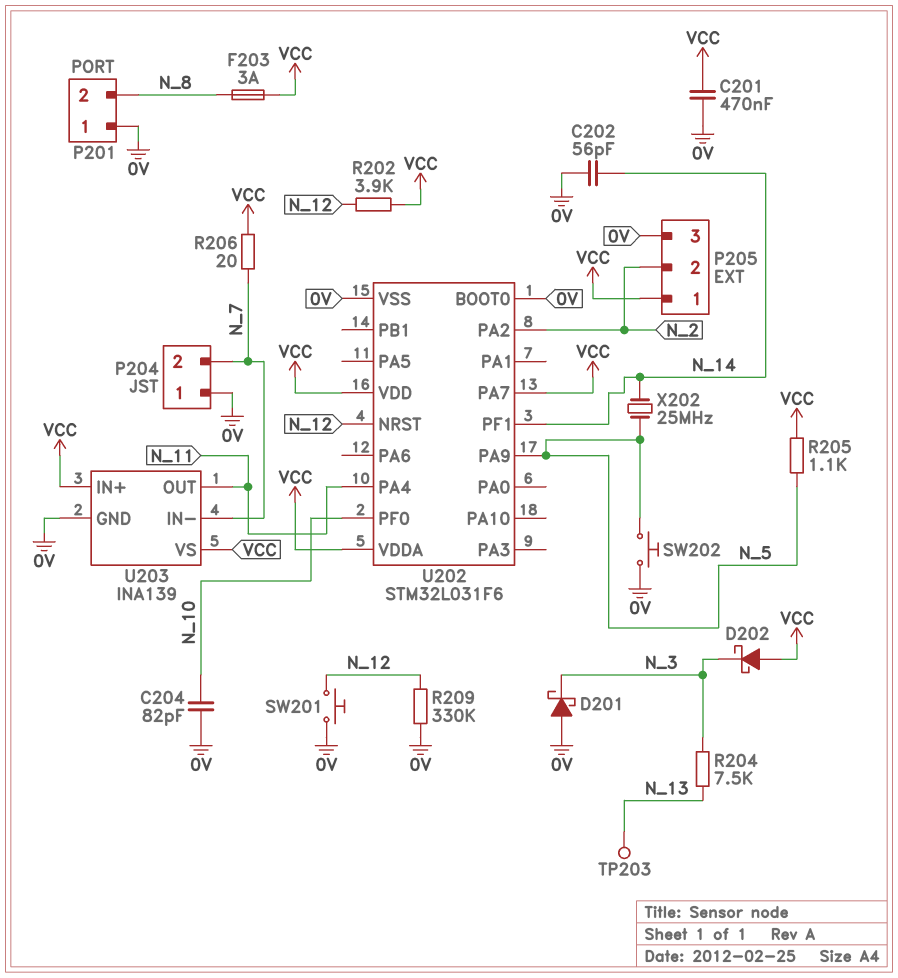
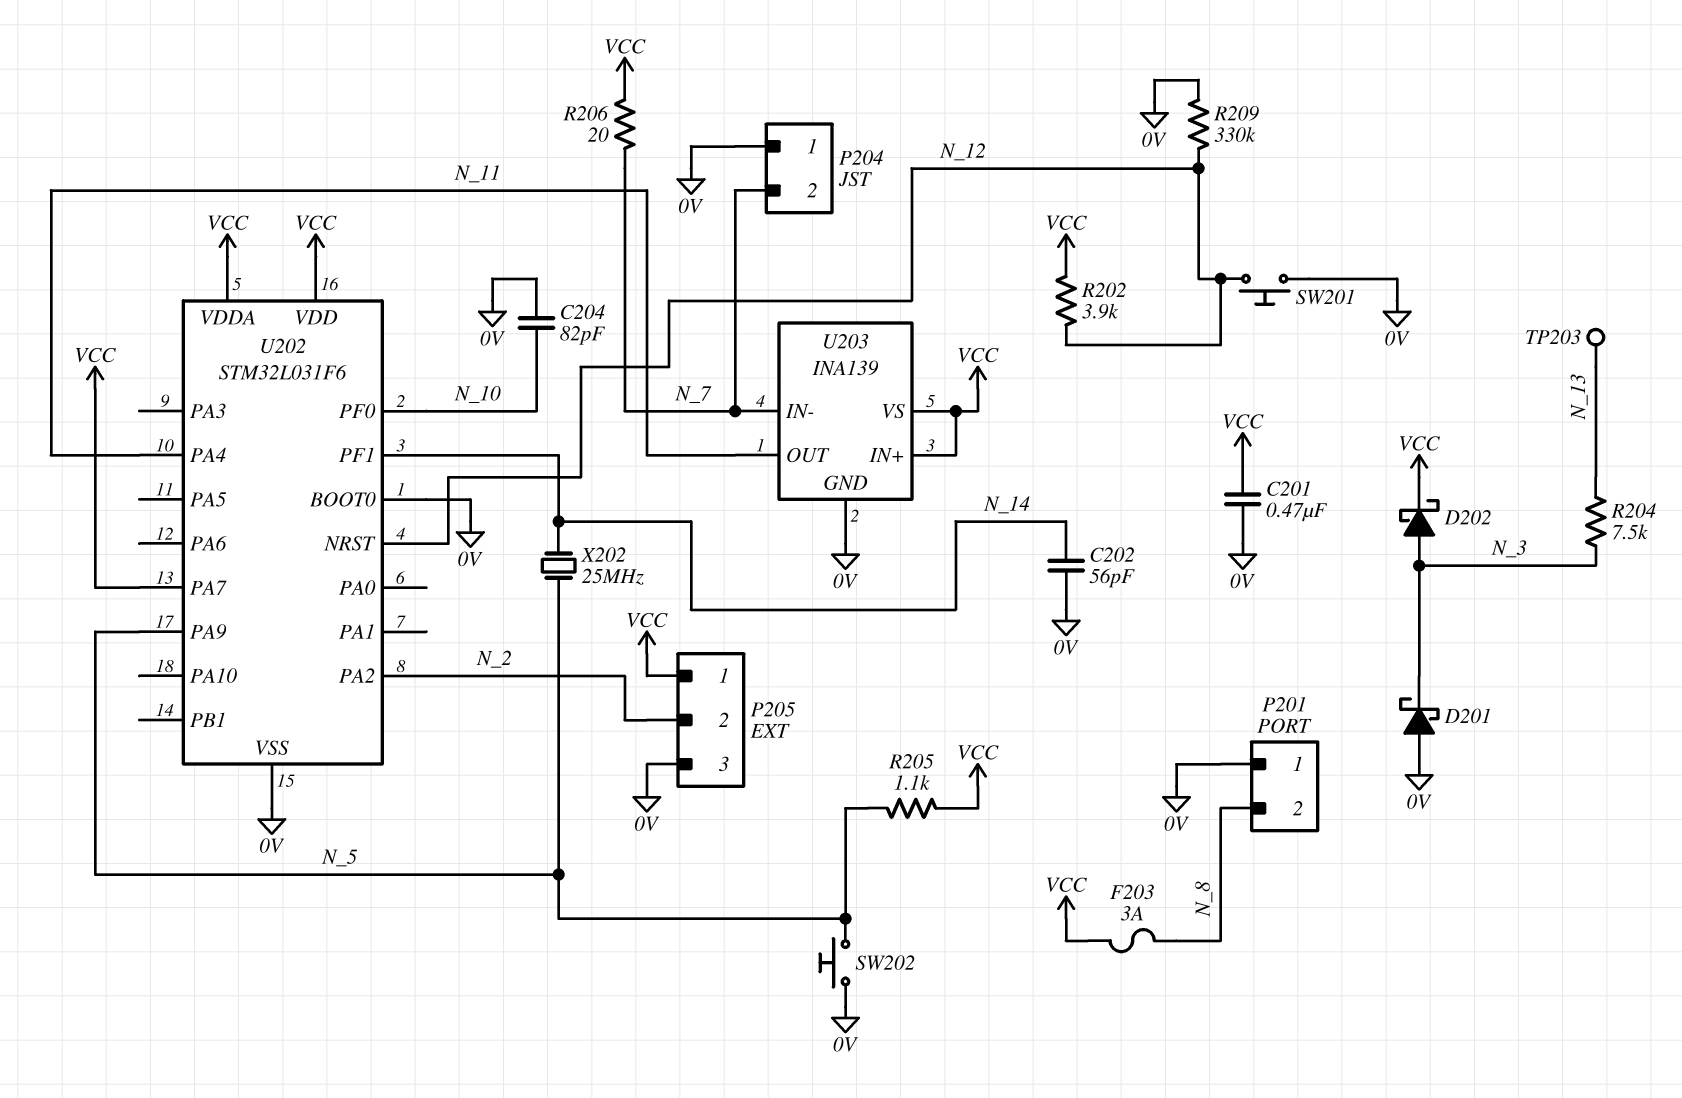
D202: schottky (A VCC, K N_3) -> schottky (A N_3, K VCC)

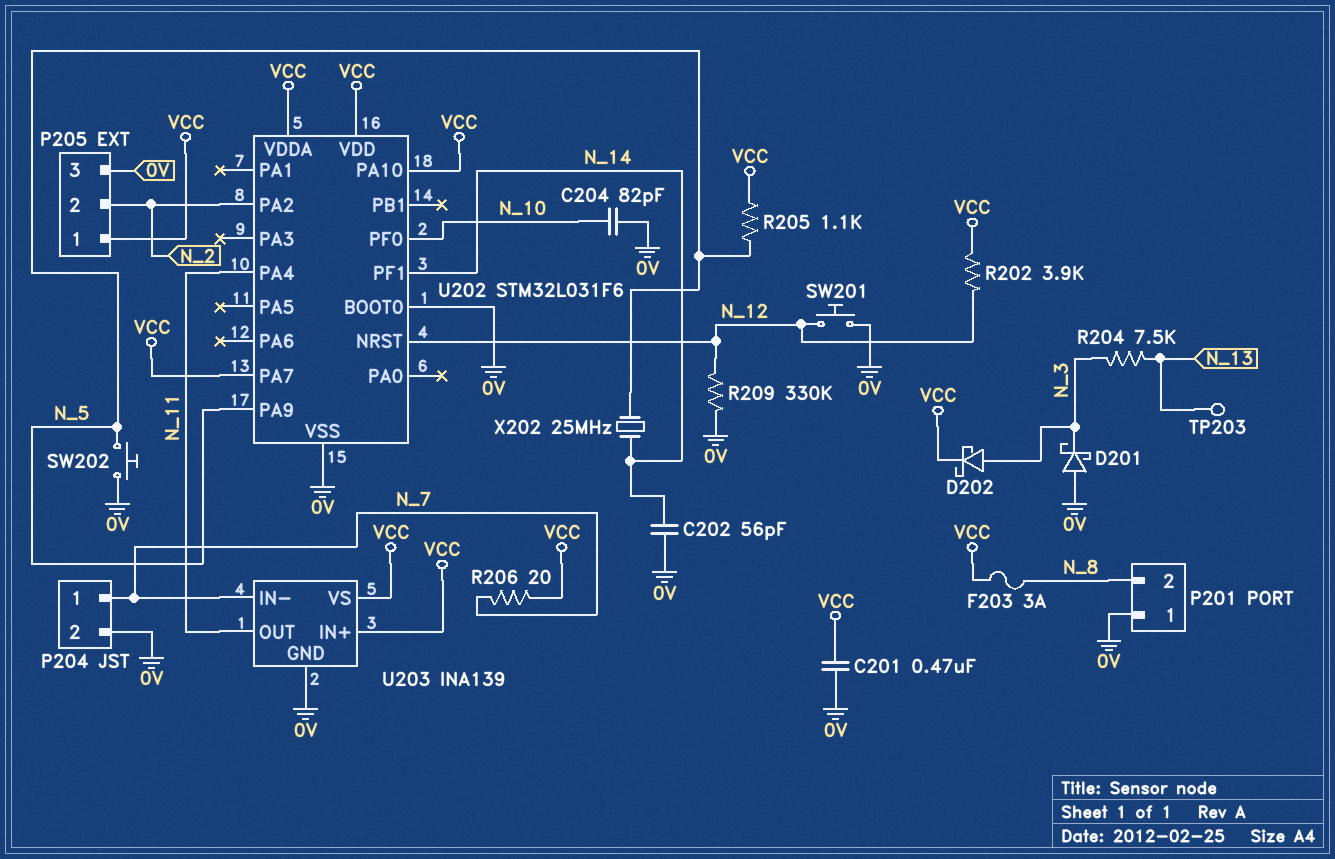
P204 pin 1: 0V -> N_7
P204 pin 2: N_7 -> 0V
U202 pin PA10: none -> VCC

